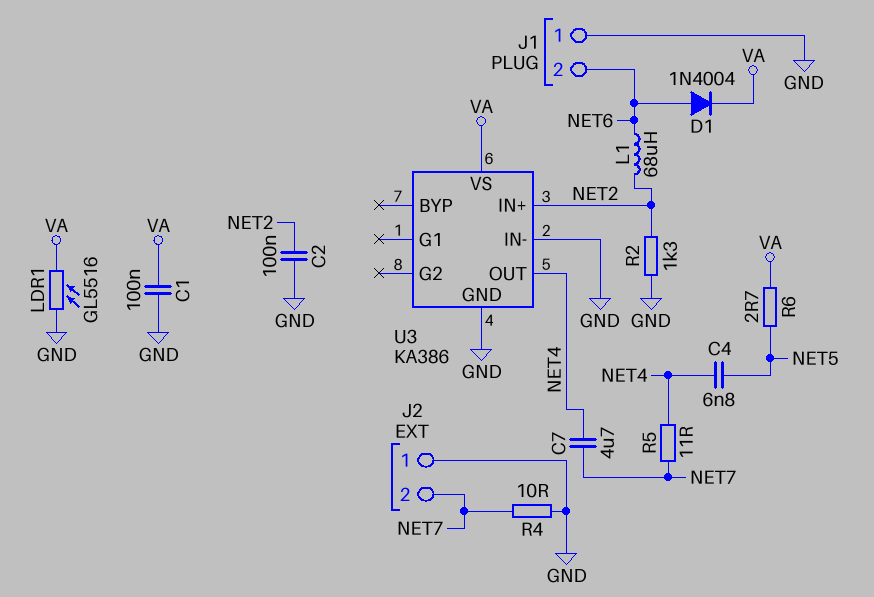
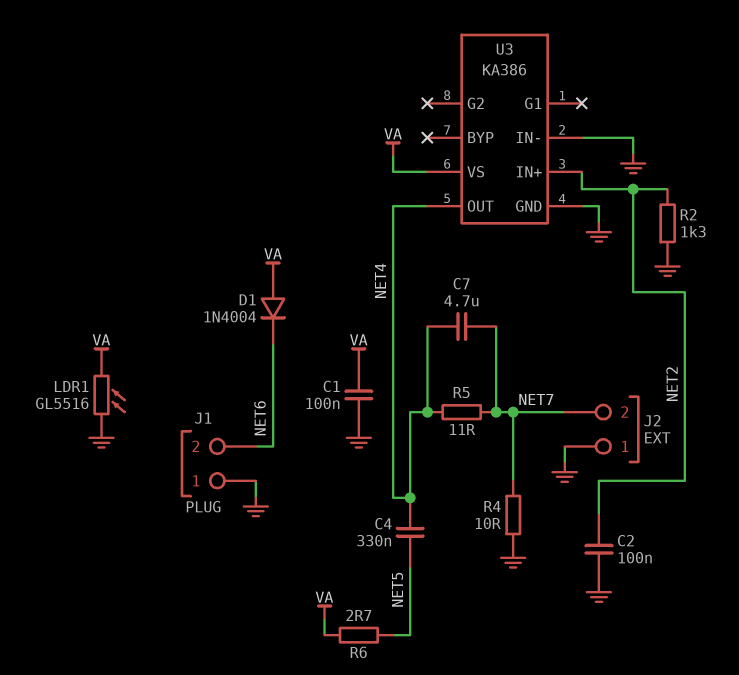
C4: 6.8nF (NET4, NET5) -> 330nF (NET4, NET5)
D1: diode 1N4004 (A NET6, K VA) -> diode 1N4004 (A VA, K NET6)
L1: 68uH (NET2, NET6) -> none

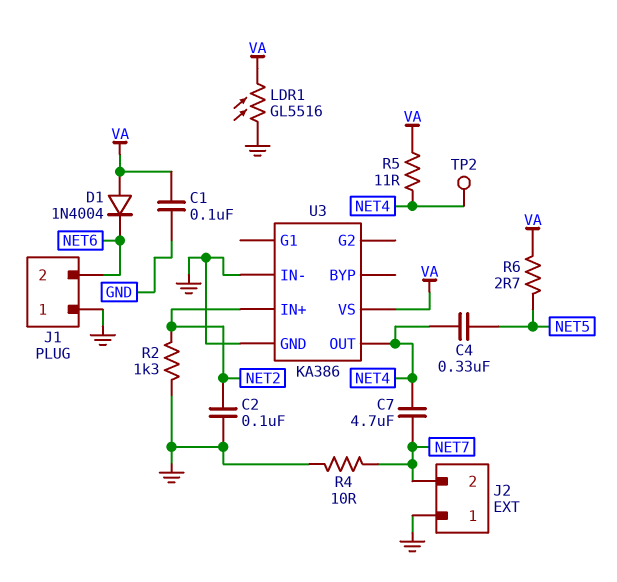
R5: 11 (NET4, NET7) -> 11 (NET4, VA)
TP2: none -> test point (NET4)

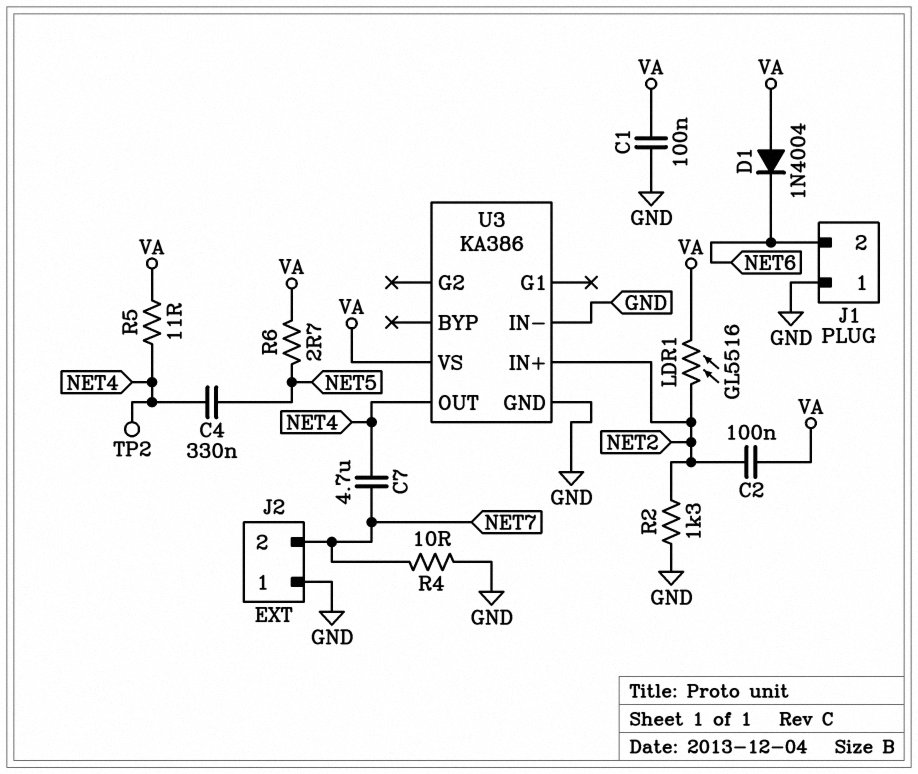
C2: 100nF (GND, NET2) -> 100nF (NET2, VA)
LDR1: GL5516 (GND, VA) -> GL5516 (NET2, VA)

